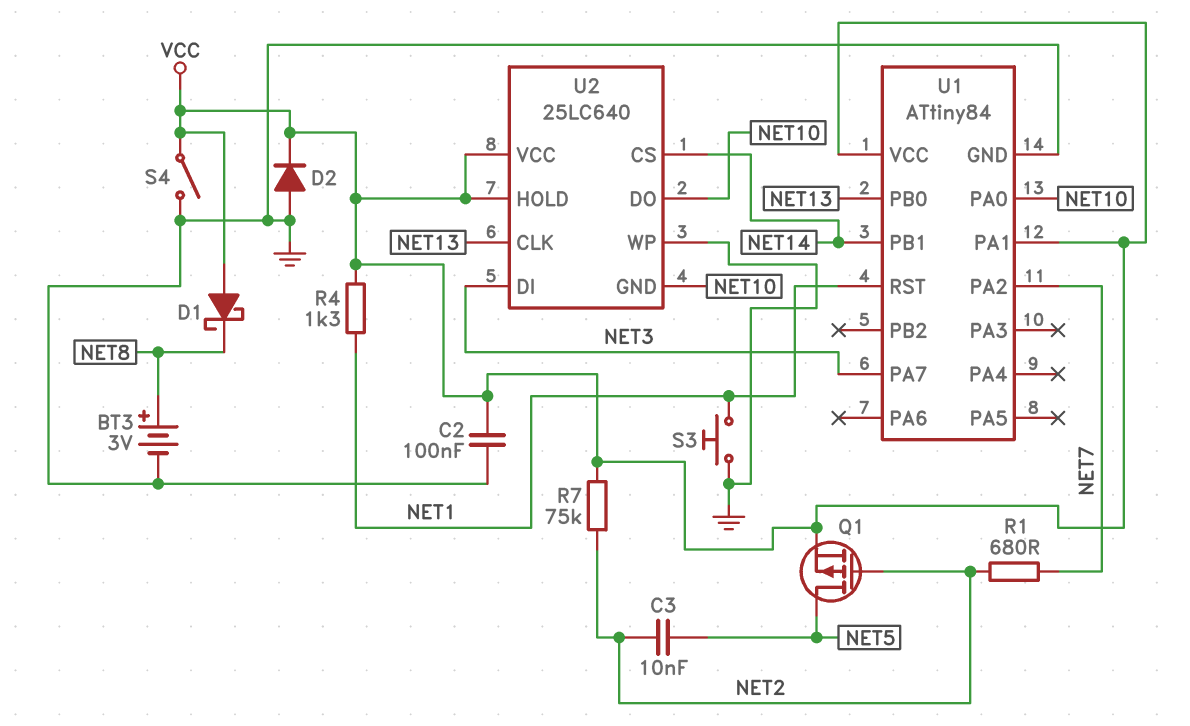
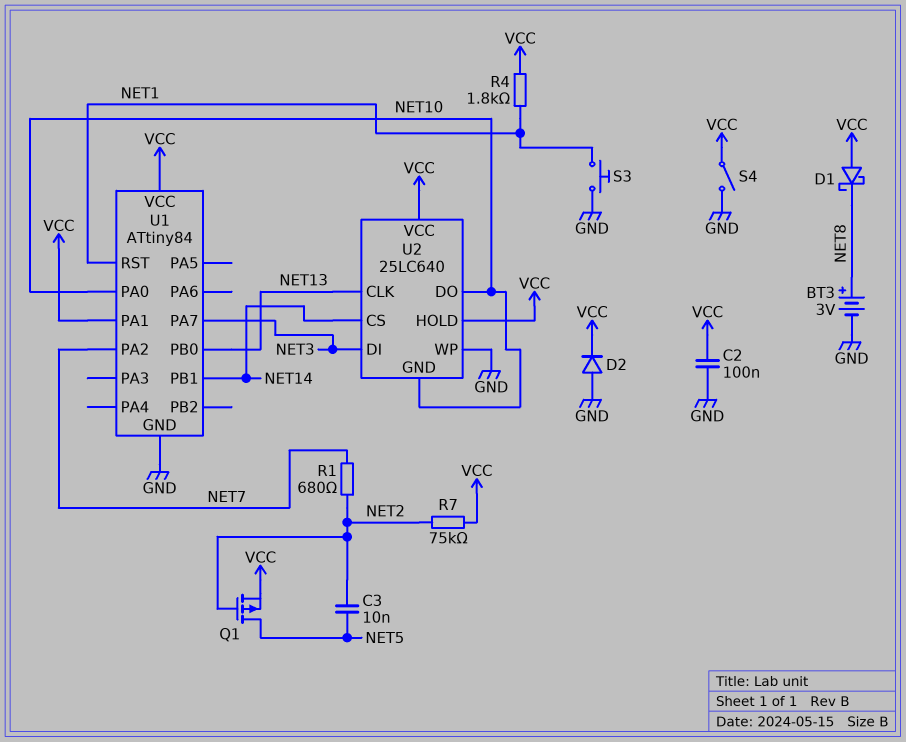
R4: 1.3k (NET1, VCC) -> 1.8k (NET1, VCC)

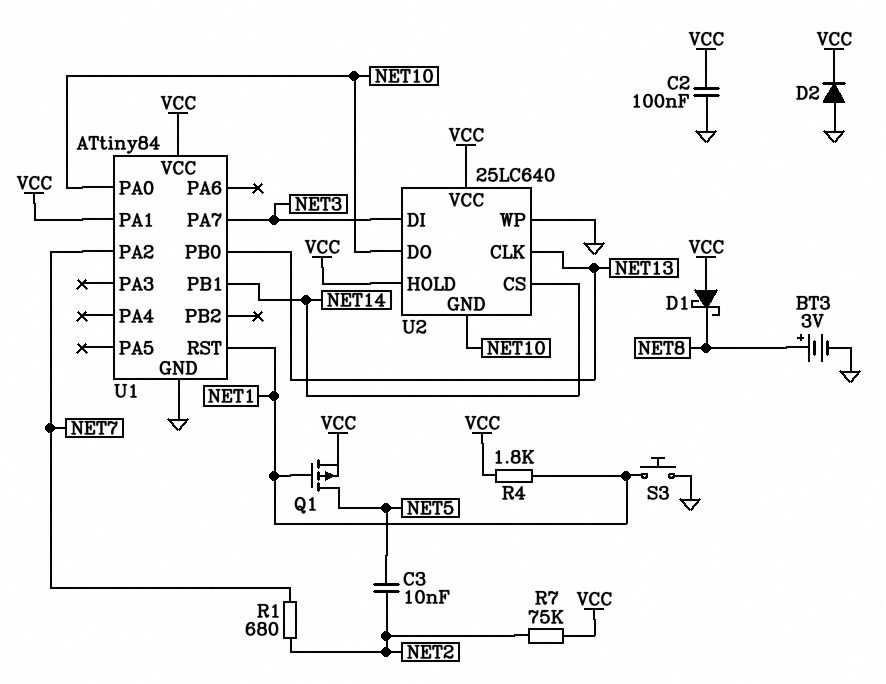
Q1: PMOS (G NET2, D NET5, S VCC) -> PMOS (G NET1, D NET5, S VCC)
S4: switch (GND, VCC) -> none

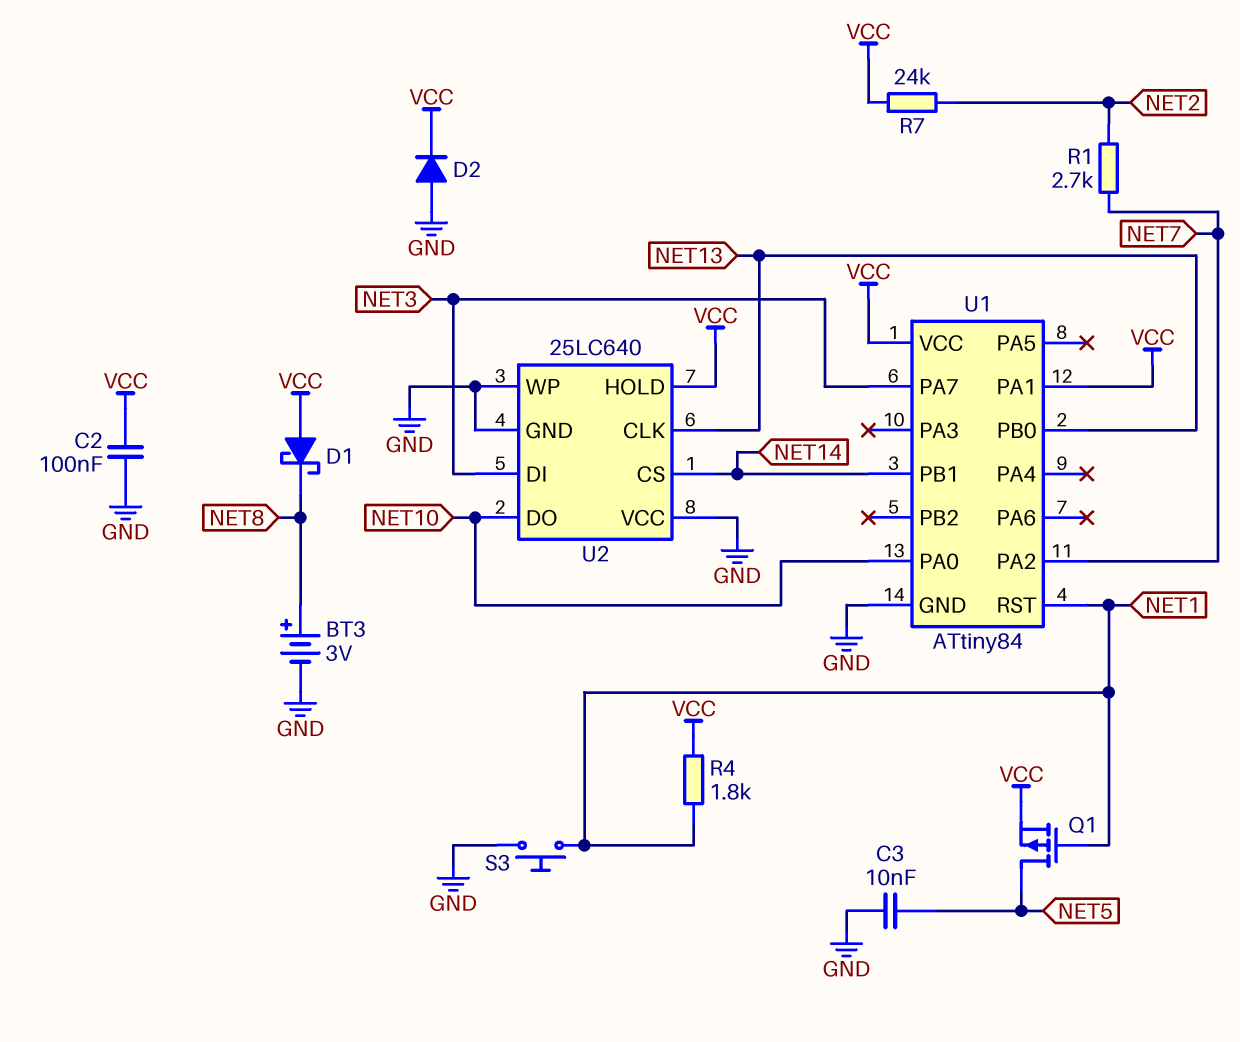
C3: 10nF (NET2, NET5) -> 10nF (GND, NET5)
R1: 680 (NET2, NET7) -> 2.7k (NET2, NET7)
R7: 75k (NET2, VCC) -> 24k (NET2, VCC)
U2 pin GND: NET10 -> GND
U2 pin VCC: VCC -> GND

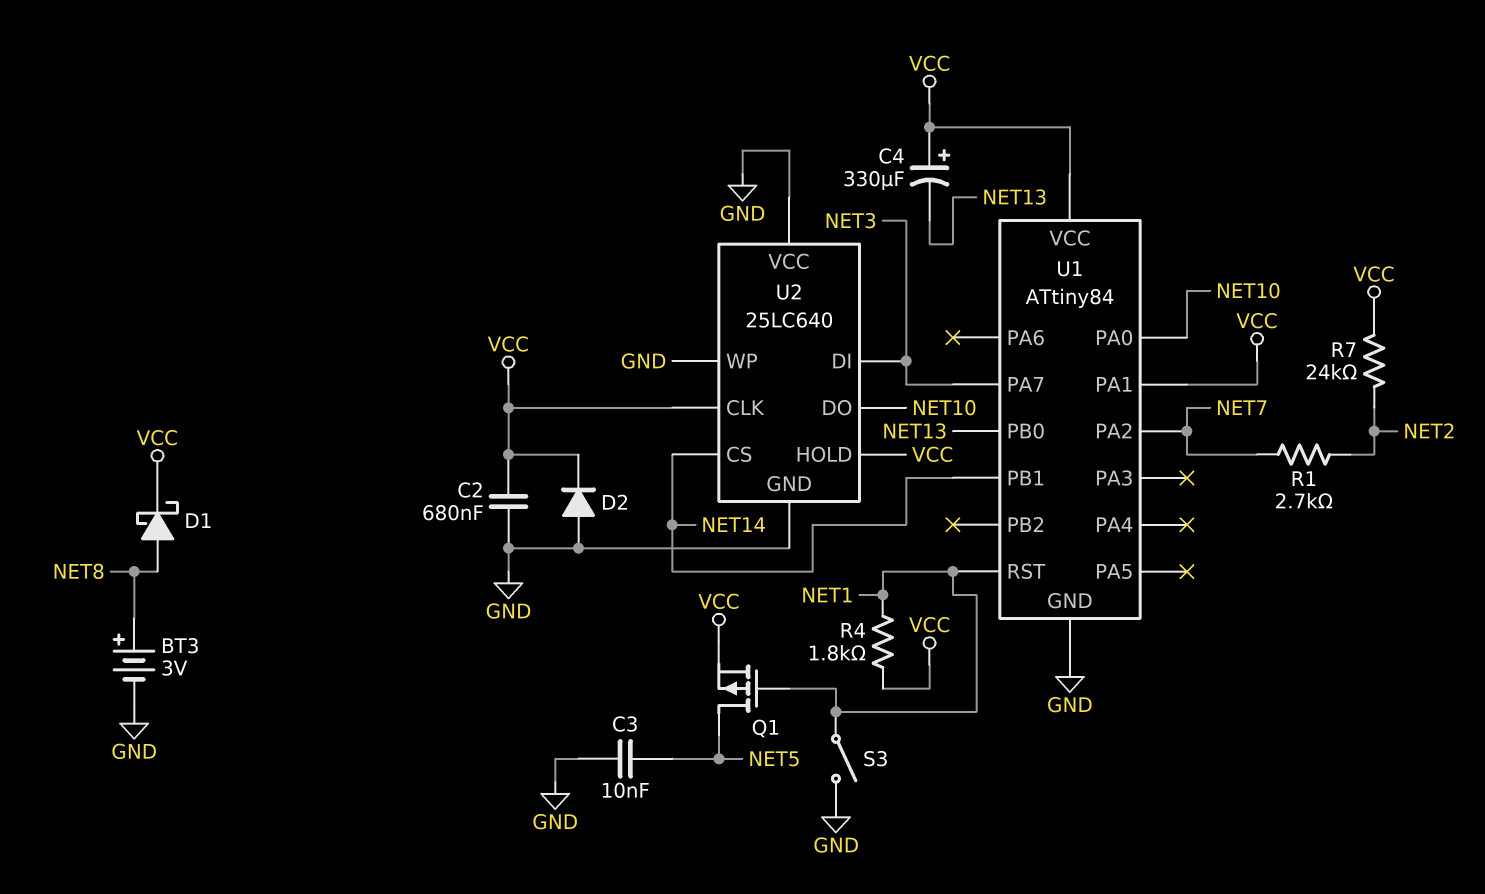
C2: 100nF (GND, VCC) -> 680nF (GND, VCC)
C4: none -> 330uF (plus VCC, minus NET13)
D1: schottky (A VCC, K NET8) -> schottky (A NET8, K VCC)
S3: button (GND, NET1) -> switch (GND, NET1)
U2 pin CLK: NET13 -> VCC

